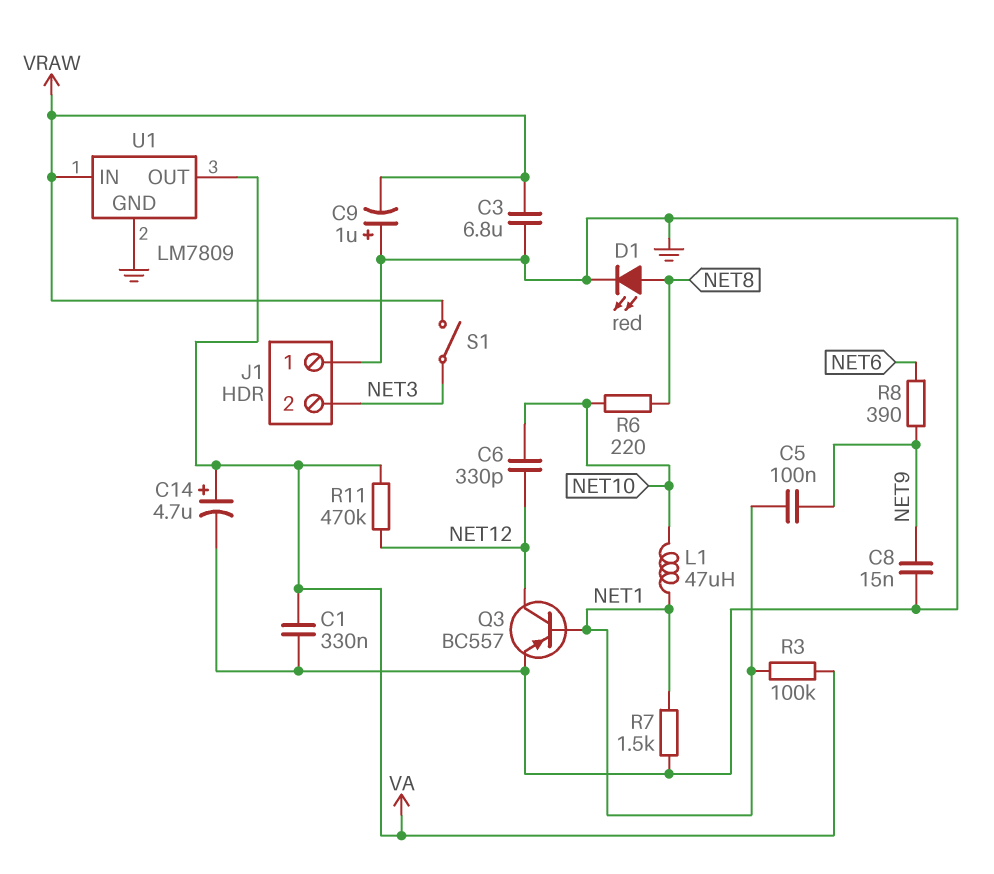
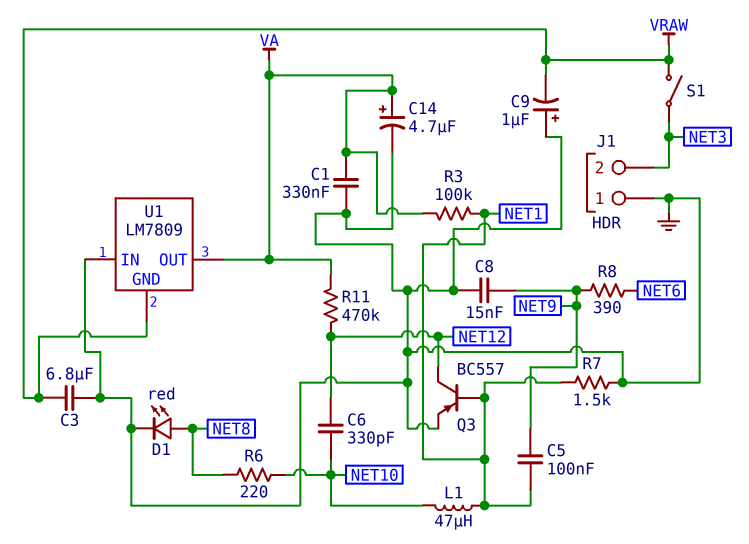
U1 pin GND: GND -> VRAW
U1 pin IN: VRAW -> GND

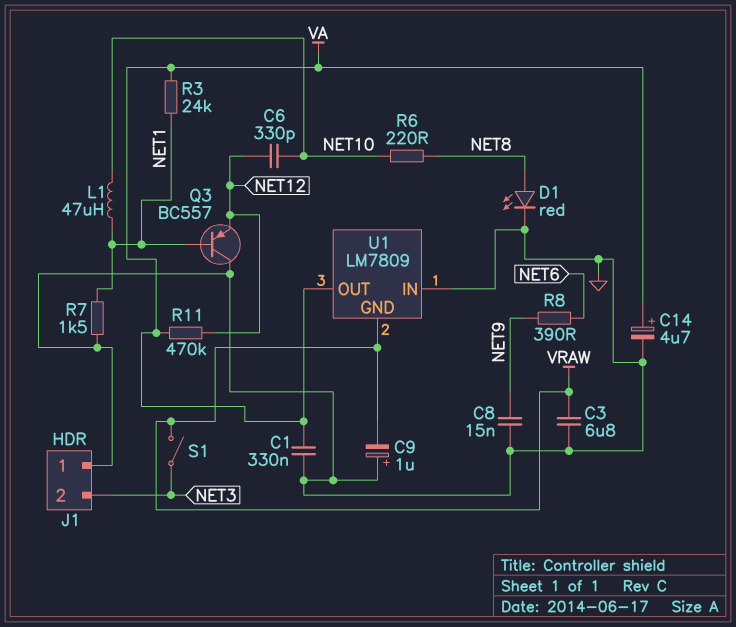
C5: 100nF (NET1, NET9) -> none
Q3: PNP BC557 (B NET1, C NET12, E GND) -> PNP BC557 (B NET1, C GND, E NET12)
R3: 100k (NET1, VA) -> 24k (NET1, VA)

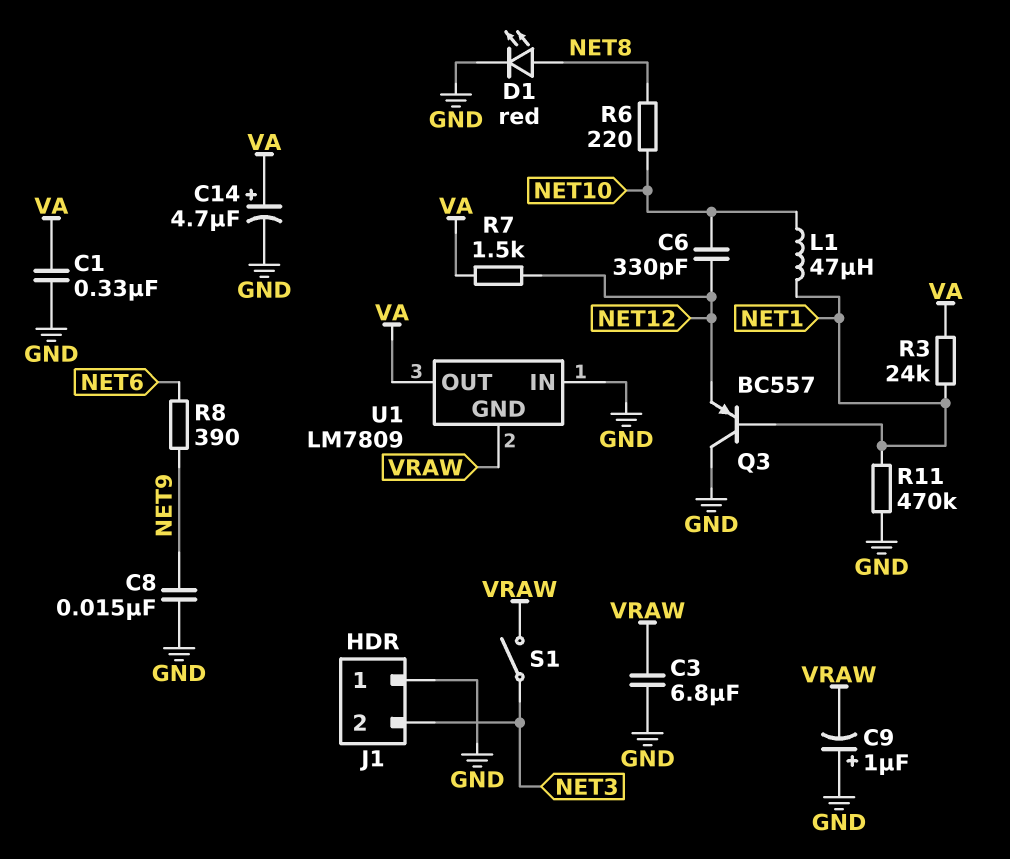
R7: 1.5k (GND, NET1) -> 1.5k (NET12, VA)
R11: 470k (NET12, VA) -> 470k (GND, NET1)

